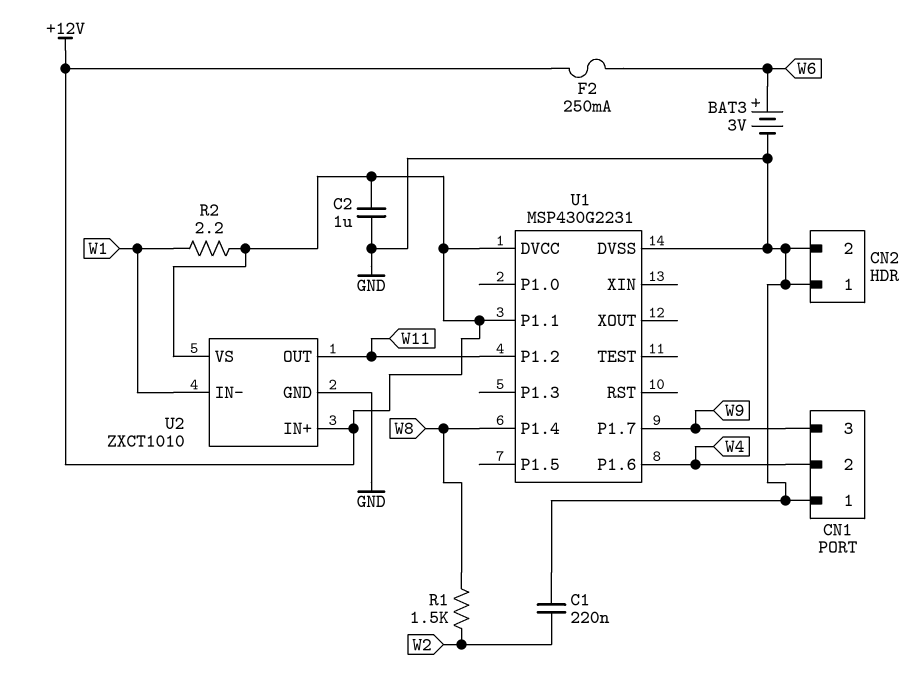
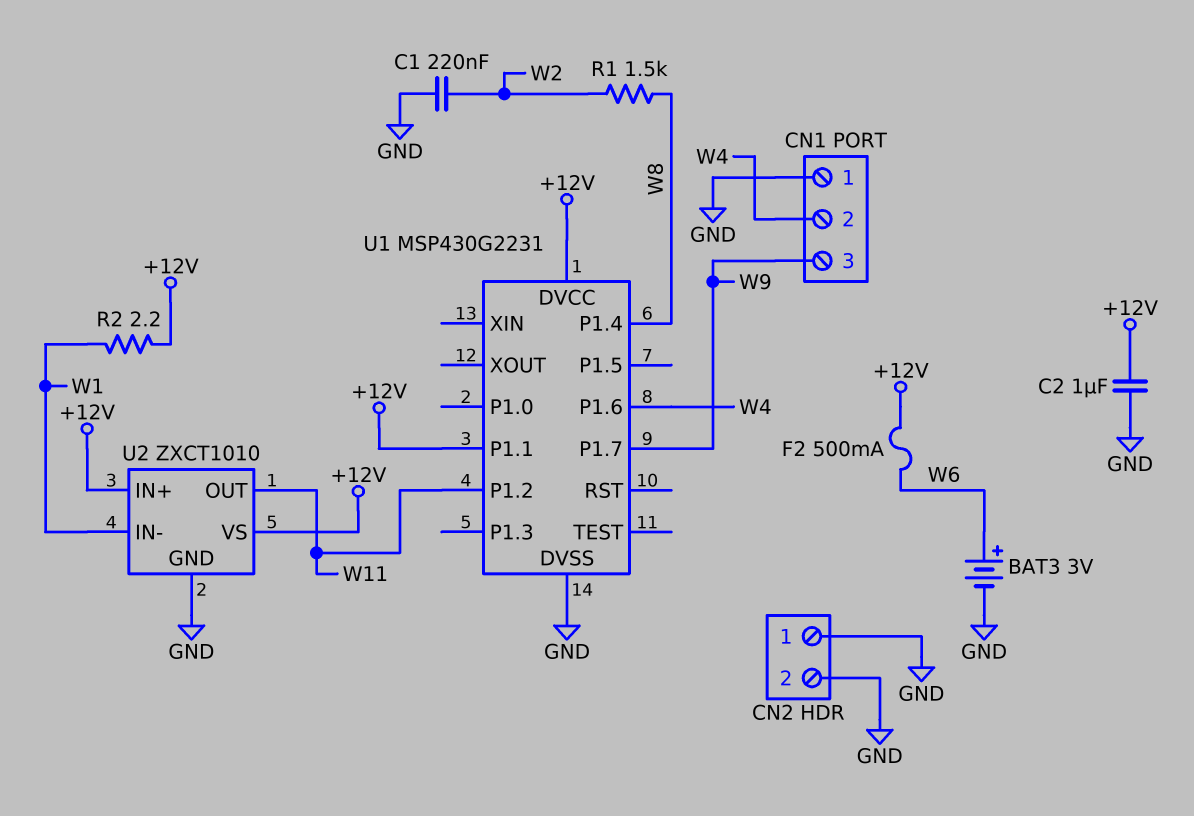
F2: 250mA (+12V, W6) -> 500mA (+12V, W6)

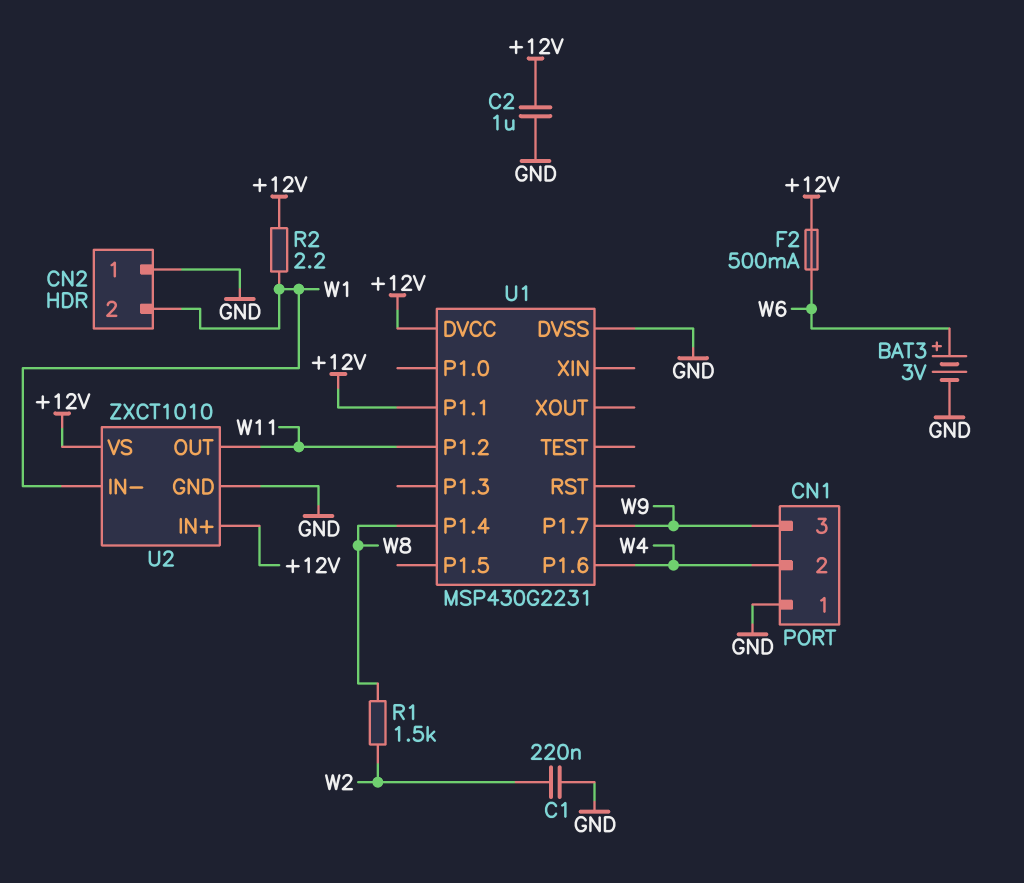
CN2 pin 2: GND -> W1

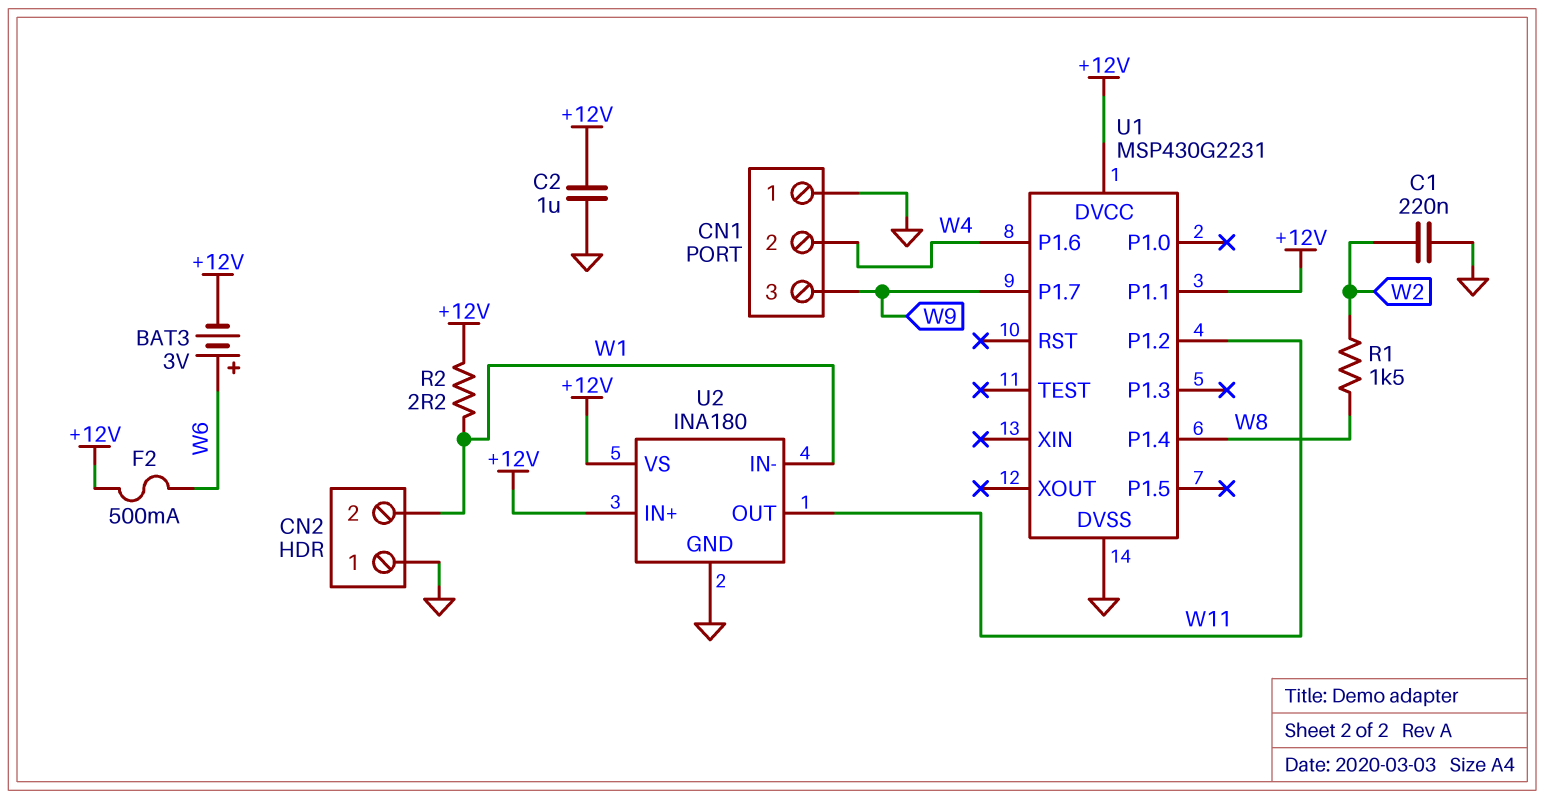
BAT3: 3V (plus W6, minus GND) -> 3V (plus W6, minus +12V)
U2: ZXCT1010 -> INA180

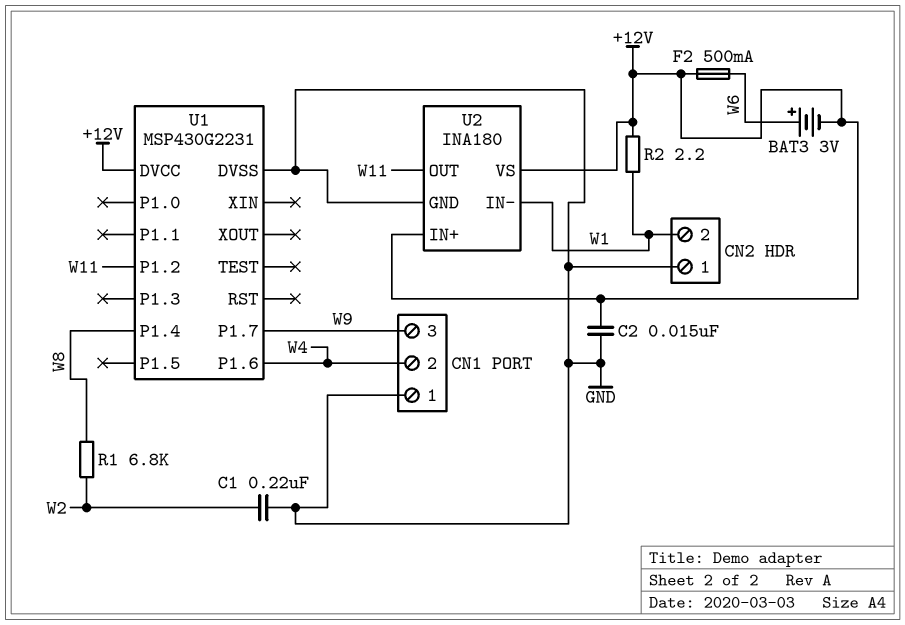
C2: 1uF (+12V, GND) -> 15nF (+12V, GND)
R1: 1.5k (W2, W8) -> 6.8k (W2, W8)
U1 pin P1.1: +12V -> none

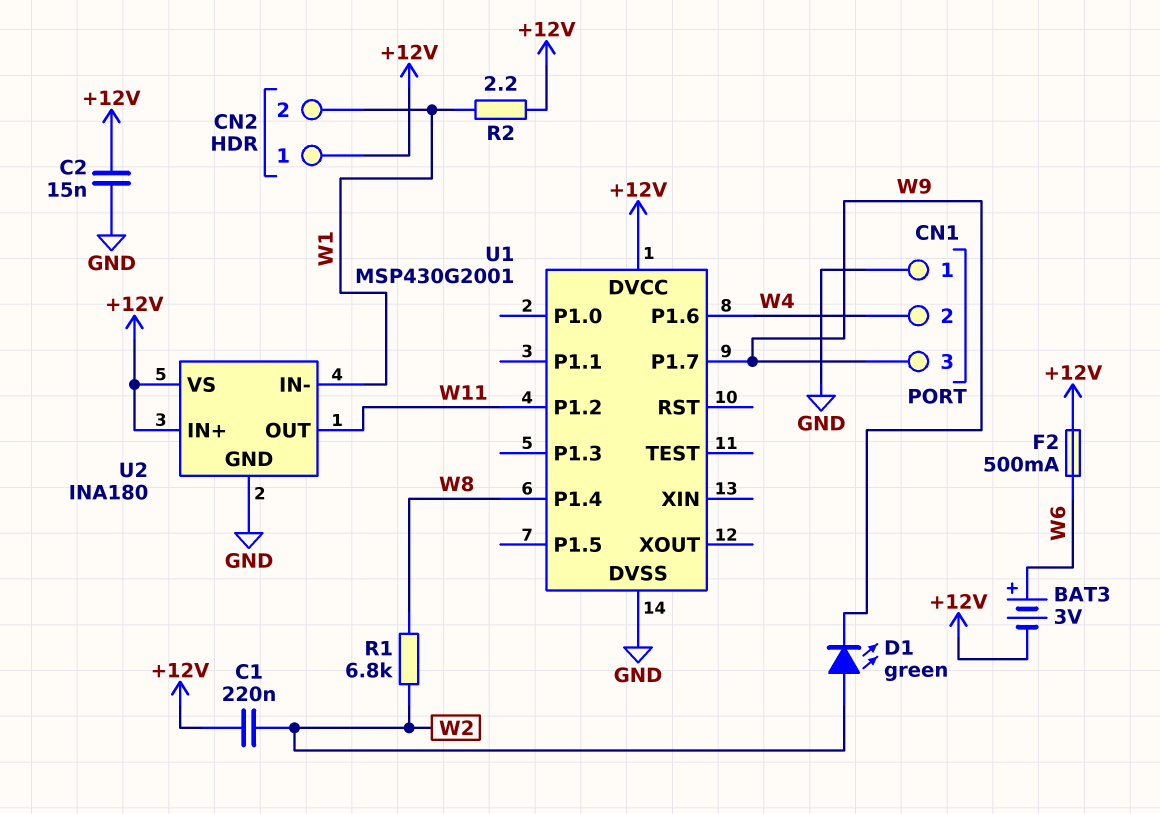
C1: 220nF (GND, W2) -> 220nF (+12V, W2)
CN2 pin 1: GND -> +12V
D1: none -> LED green (A W2, K W9)
U1: MSP430G2231 -> MSP430G2001

